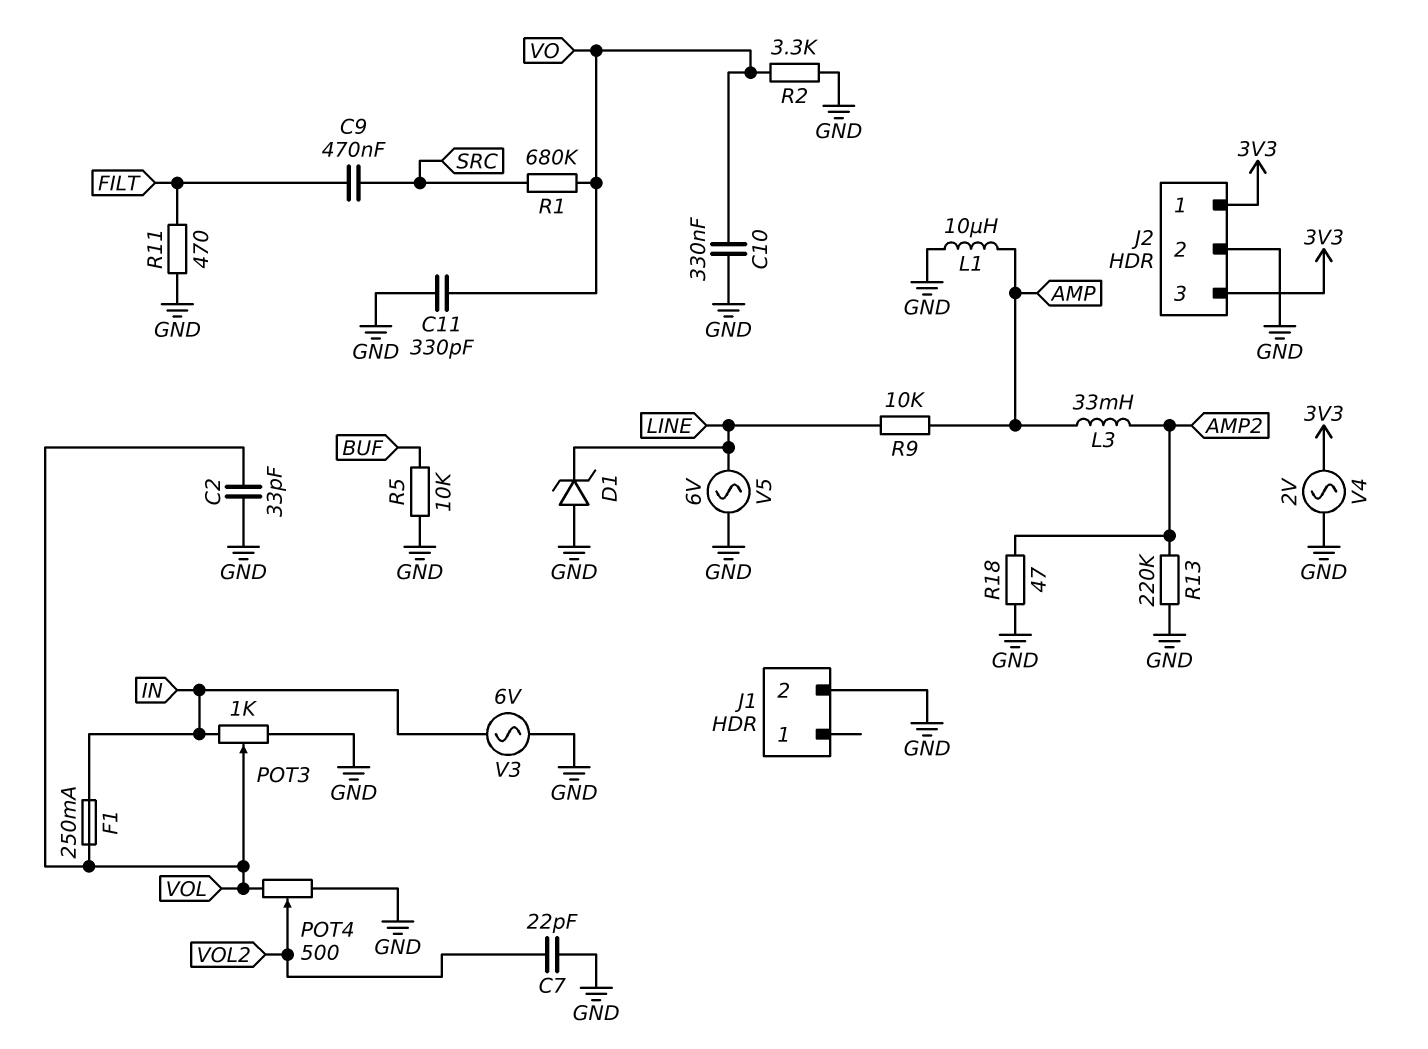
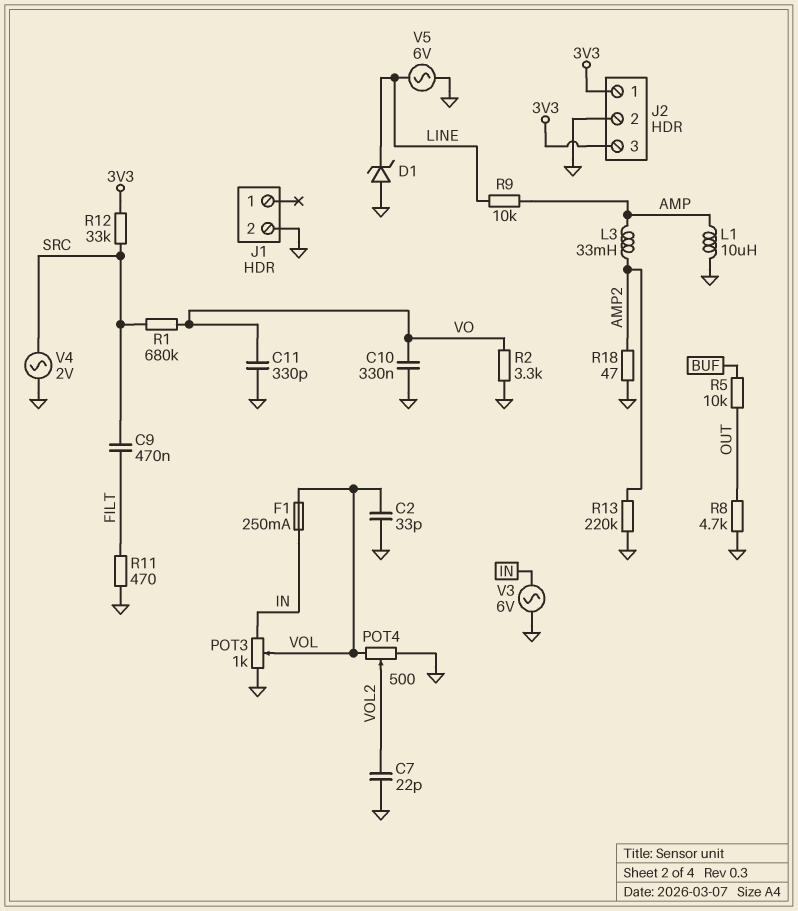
R5: 10k (BUF, GND) -> 10k (BUF, OUT)
R8: none -> 4.7k (GND, OUT)
R12: none -> 33k (3V3, SRC)
V4: AC 2V (3V3, GND) -> AC 2V (GND, SRC)

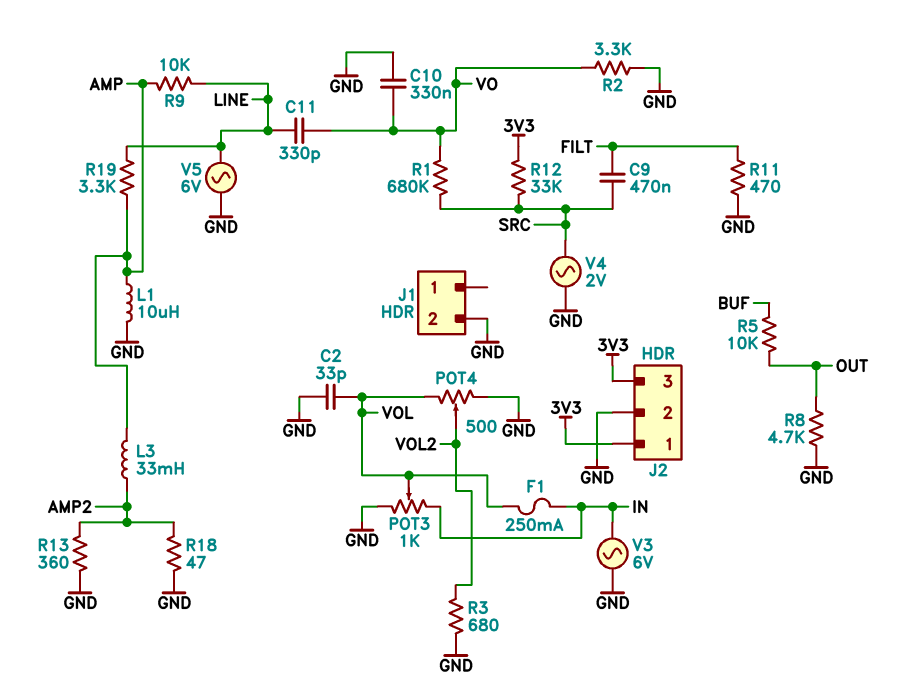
C7: 22pF (GND, VOL2) -> none
C11: 330pF (GND, VO) -> 330pF (LINE, VO)
D1: zener (A GND, K LINE) -> none
R3: none -> 680 (GND, VOL2)
R13: 220k (AMP2, GND) -> 360 (AMP2, GND)
R19: none -> 3.3k (AMP, LINE)

